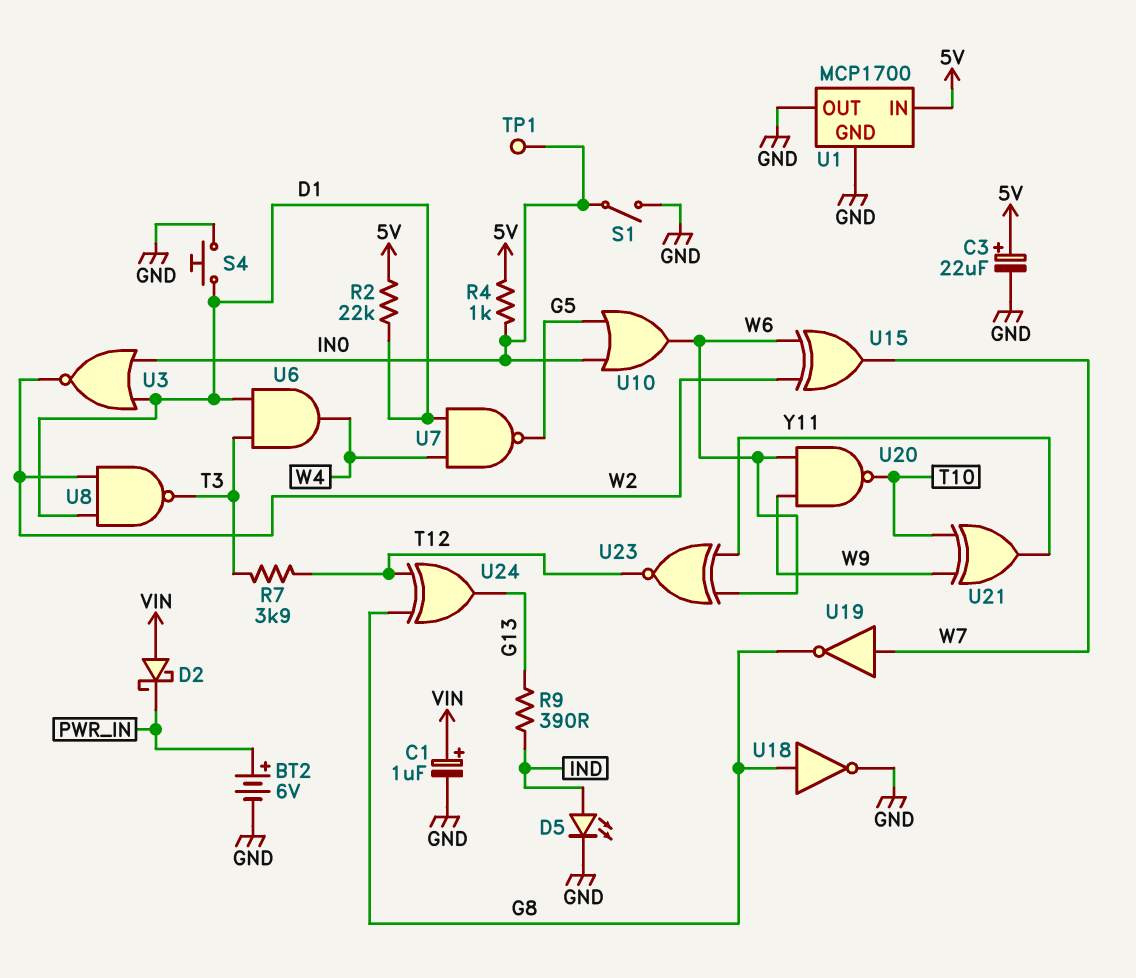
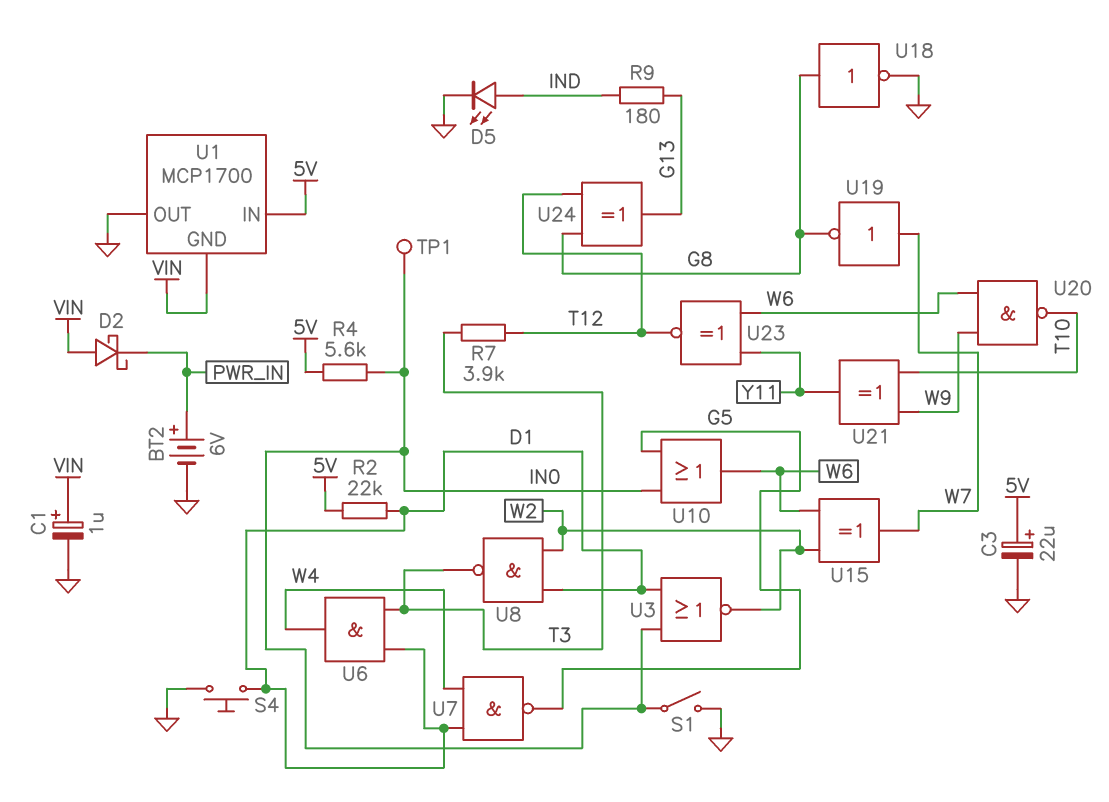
R4: 1k (5V, IN0) -> 5.6k (5V, IN0)
R9: 390 (G13, IND) -> 180 (G13, IND)
U1 pin GND: GND -> VIN

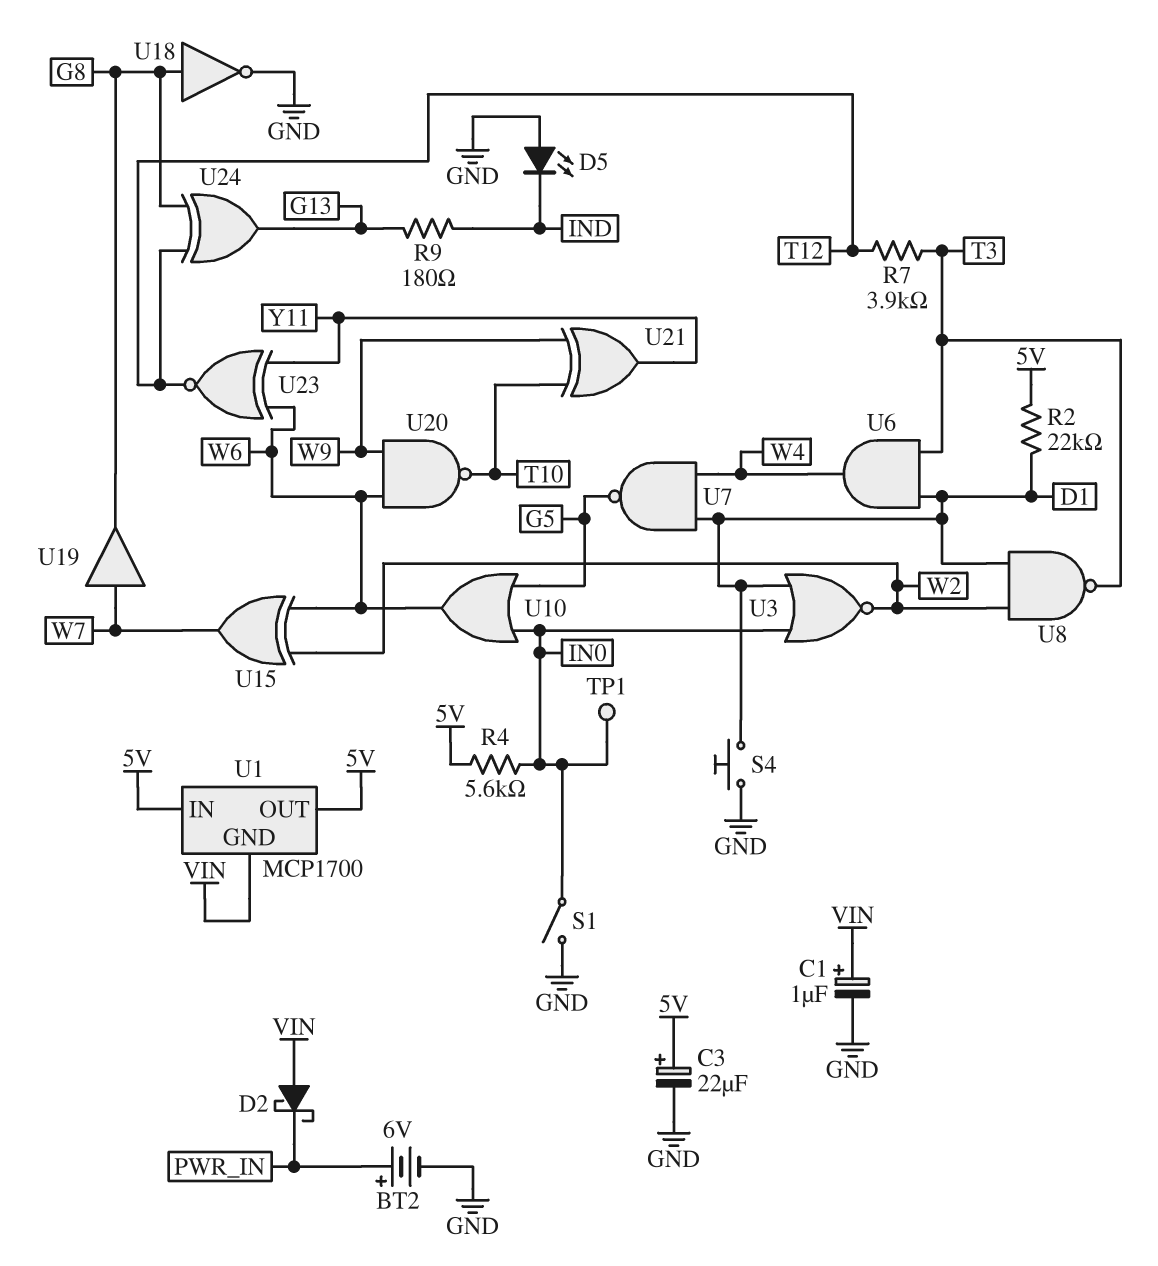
D5: LED (A IND, K GND) -> LED (A GND, K IND)
U1 pin OUT: GND -> 5V
U19: NOT (in W7, out G8) -> buffer (in W7, out G8)

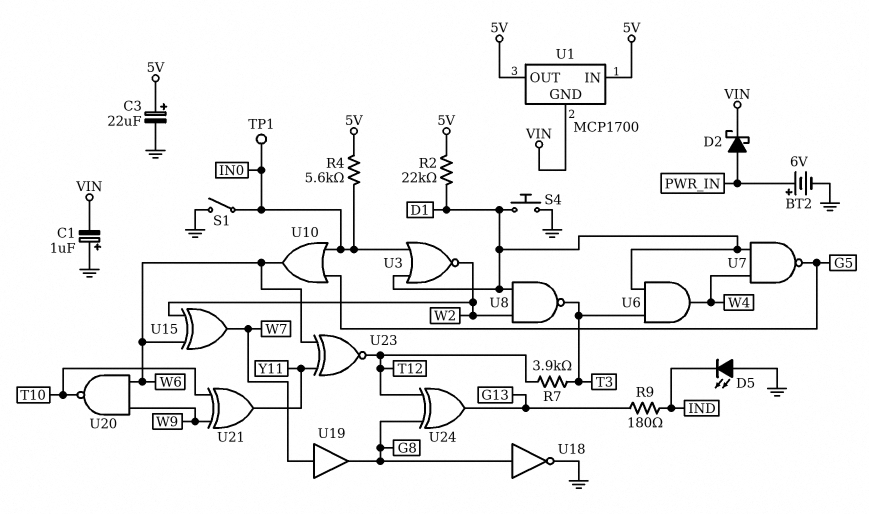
C1: 1uF (plus VIN, minus GND) -> 1uF (plus GND, minus VIN)
D2: schottky (A VIN, K PWR_IN) -> schottky (A PWR_IN, K VIN)

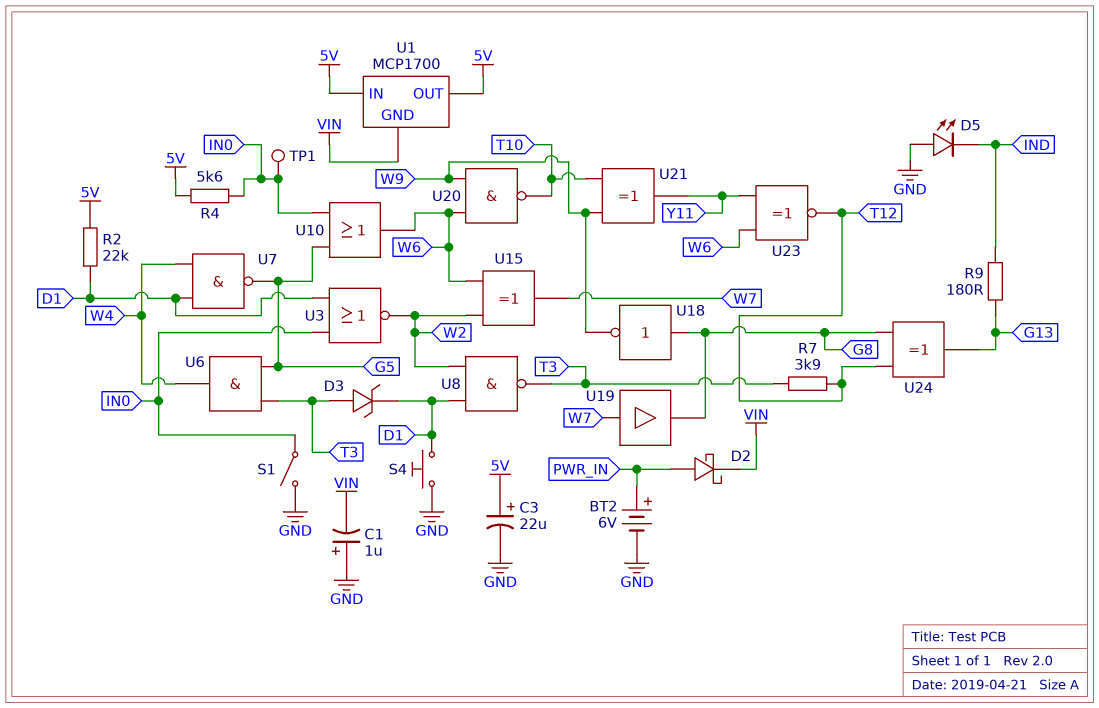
D3: none -> zener (A T3, K D1)
U6: AND (in D1, in T3, out W4) -> AND (in G5, in T3, out W4)
U18: NOT (in G8, out GND) -> NOT (in G8, out W9)

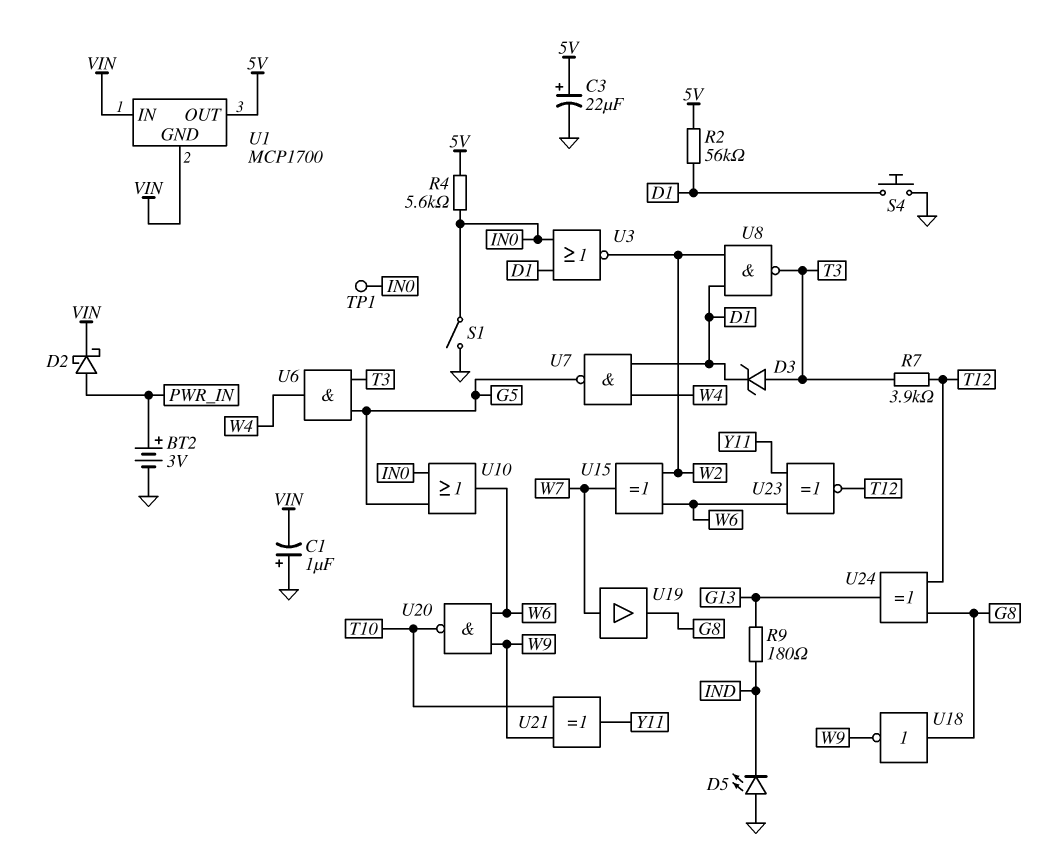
BT2: 6V (plus PWR_IN, minus GND) -> 3V (plus PWR_IN, minus GND)
R2: 22k (5V, D1) -> 56k (5V, D1)
U1 pin IN: 5V -> VIN

